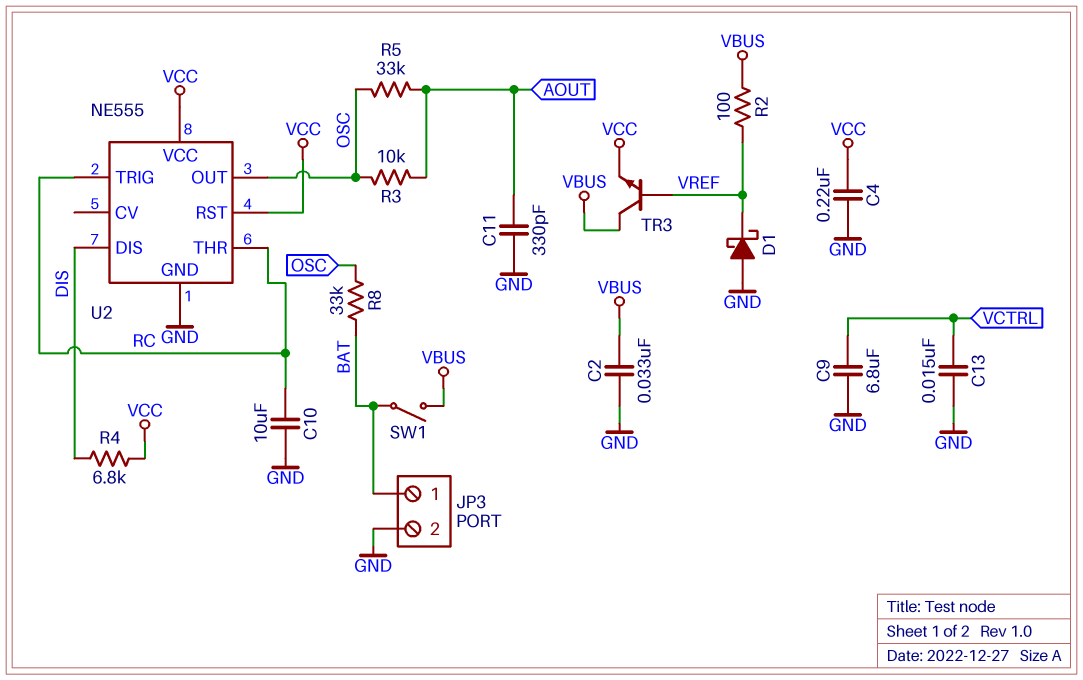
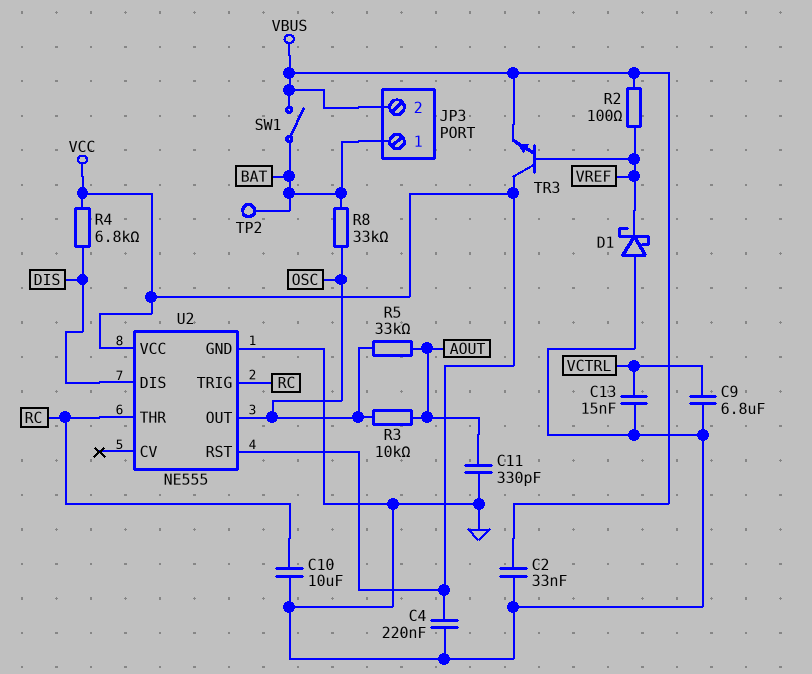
JP3 pin 2: GND -> VBUS
TP2: none -> test point (BAT)
TR3: NPN (B VREF, C VBUS, E VCC) -> NPN (B VREF, C VCC, E VBUS)

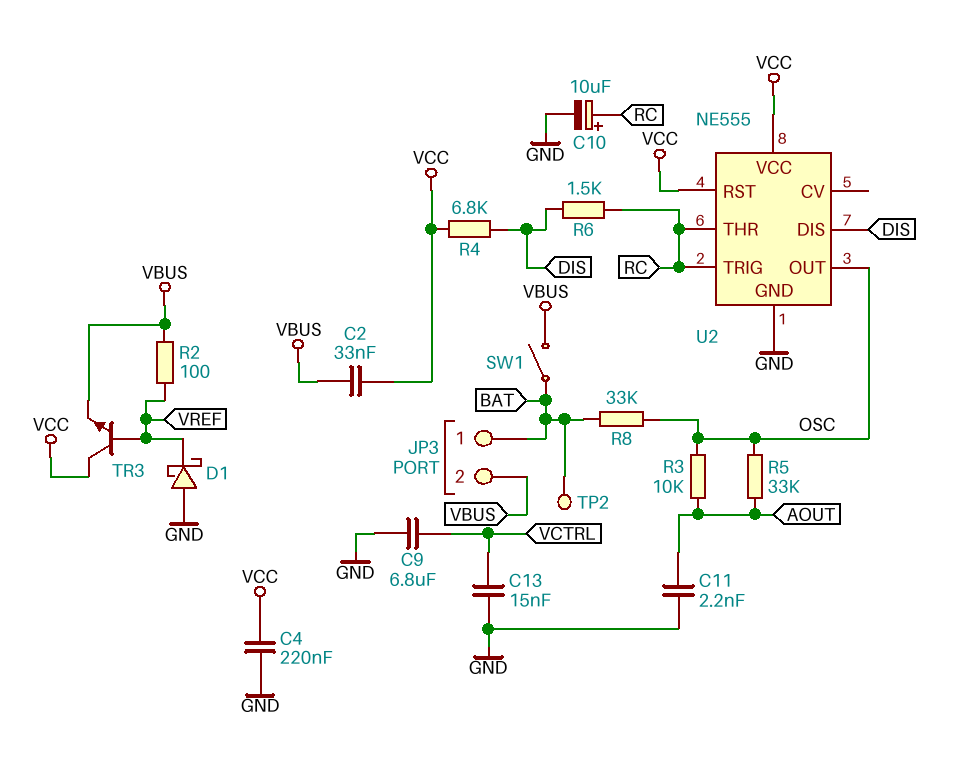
C2: 33nF (GND, VBUS) -> 33nF (VBUS, VCC)
C10: 10uF (GND, RC) -> 10uF (plus RC, minus GND)
C11: 330pF (AOUT, GND) -> 2.2nF (AOUT, GND)
R6: none -> 1.5k (DIS, RC)

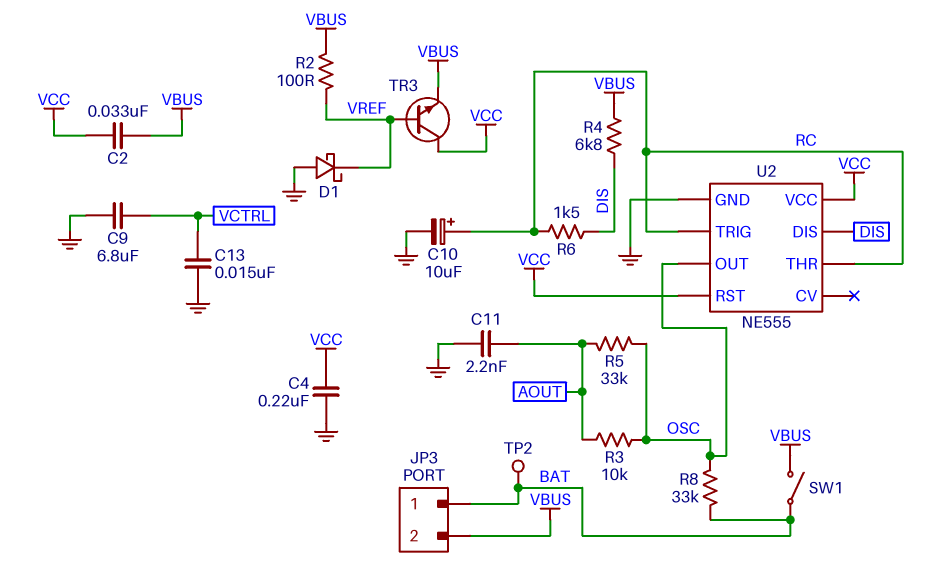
R4: 6.8k (DIS, VCC) -> 6.8k (DIS, VBUS)

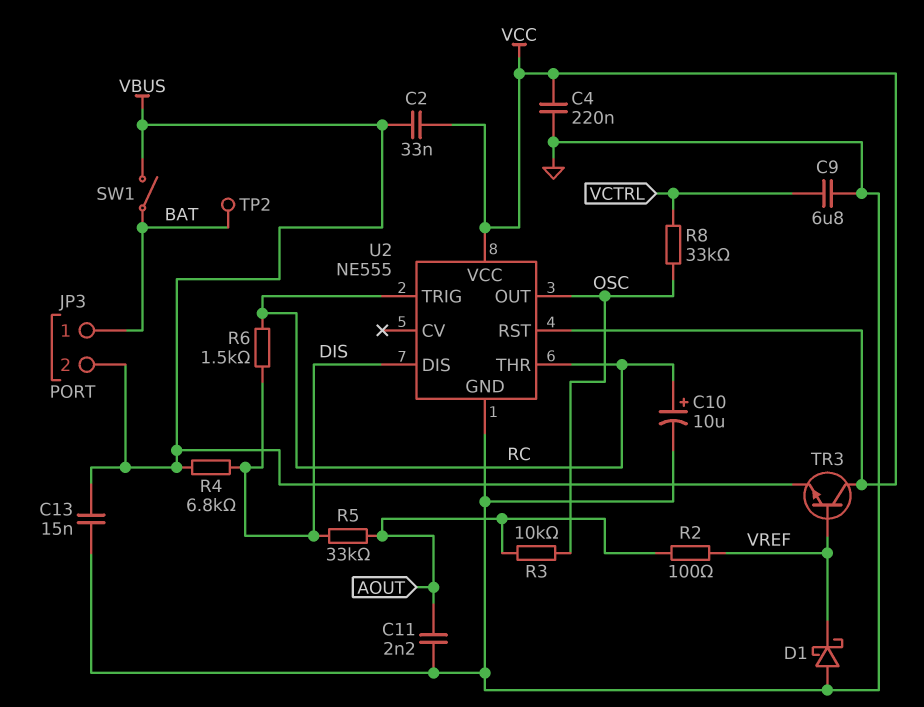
C13: 15nF (GND, VCTRL) -> 15nF (GND, VBUS)
R2: 100 (VBUS, VREF) -> 100 (AOUT, VREF)
R5: 33k (AOUT, OSC) -> 33k (AOUT, DIS)
R8: 33k (BAT, OSC) -> 33k (OSC, VCTRL)

